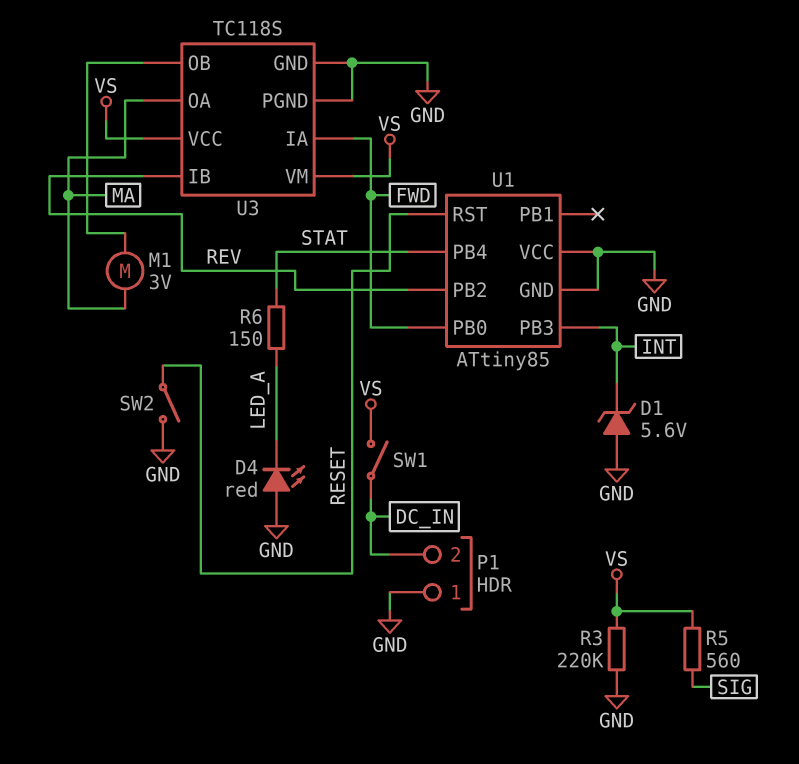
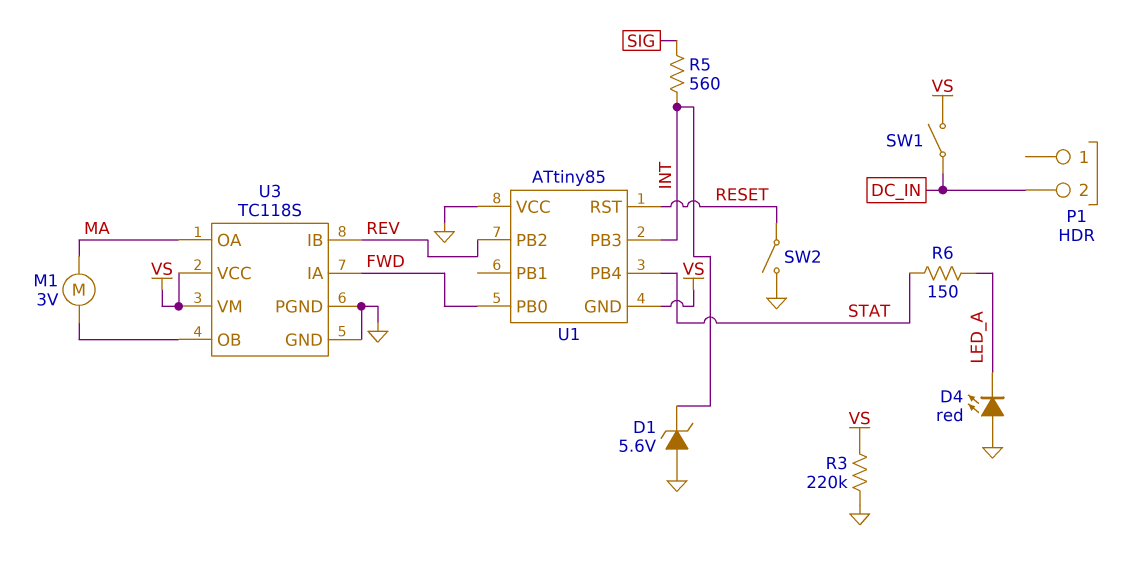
P1 pin 1: GND -> none
R5: 560 (SIG, VS) -> 560 (INT, SIG)
U1 pin GND: GND -> VS

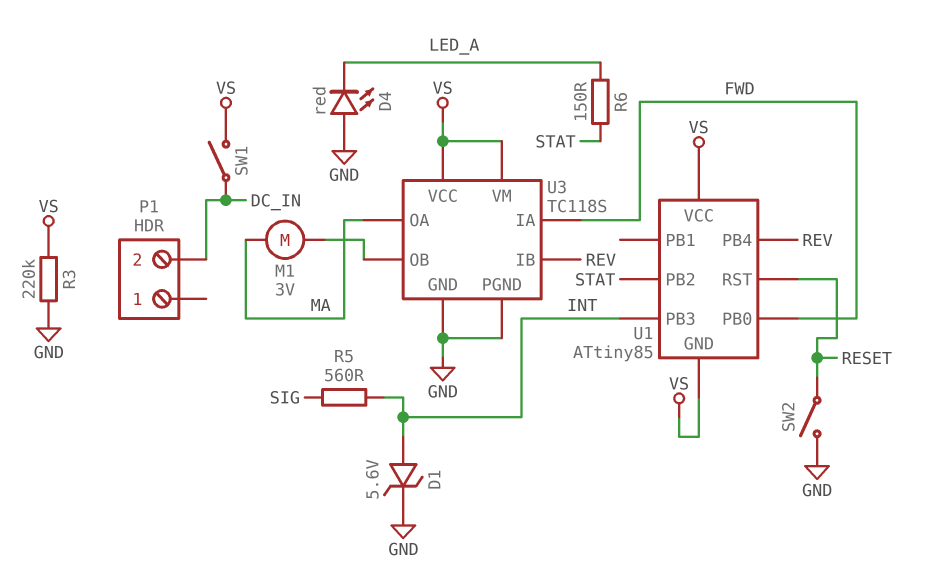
D1: zener 5.6V (A GND, K INT) -> zener 5.6V (A INT, K GND)
U1 pin PB2: REV -> STAT
U1 pin PB4: STAT -> REV
U1 pin VCC: GND -> VS

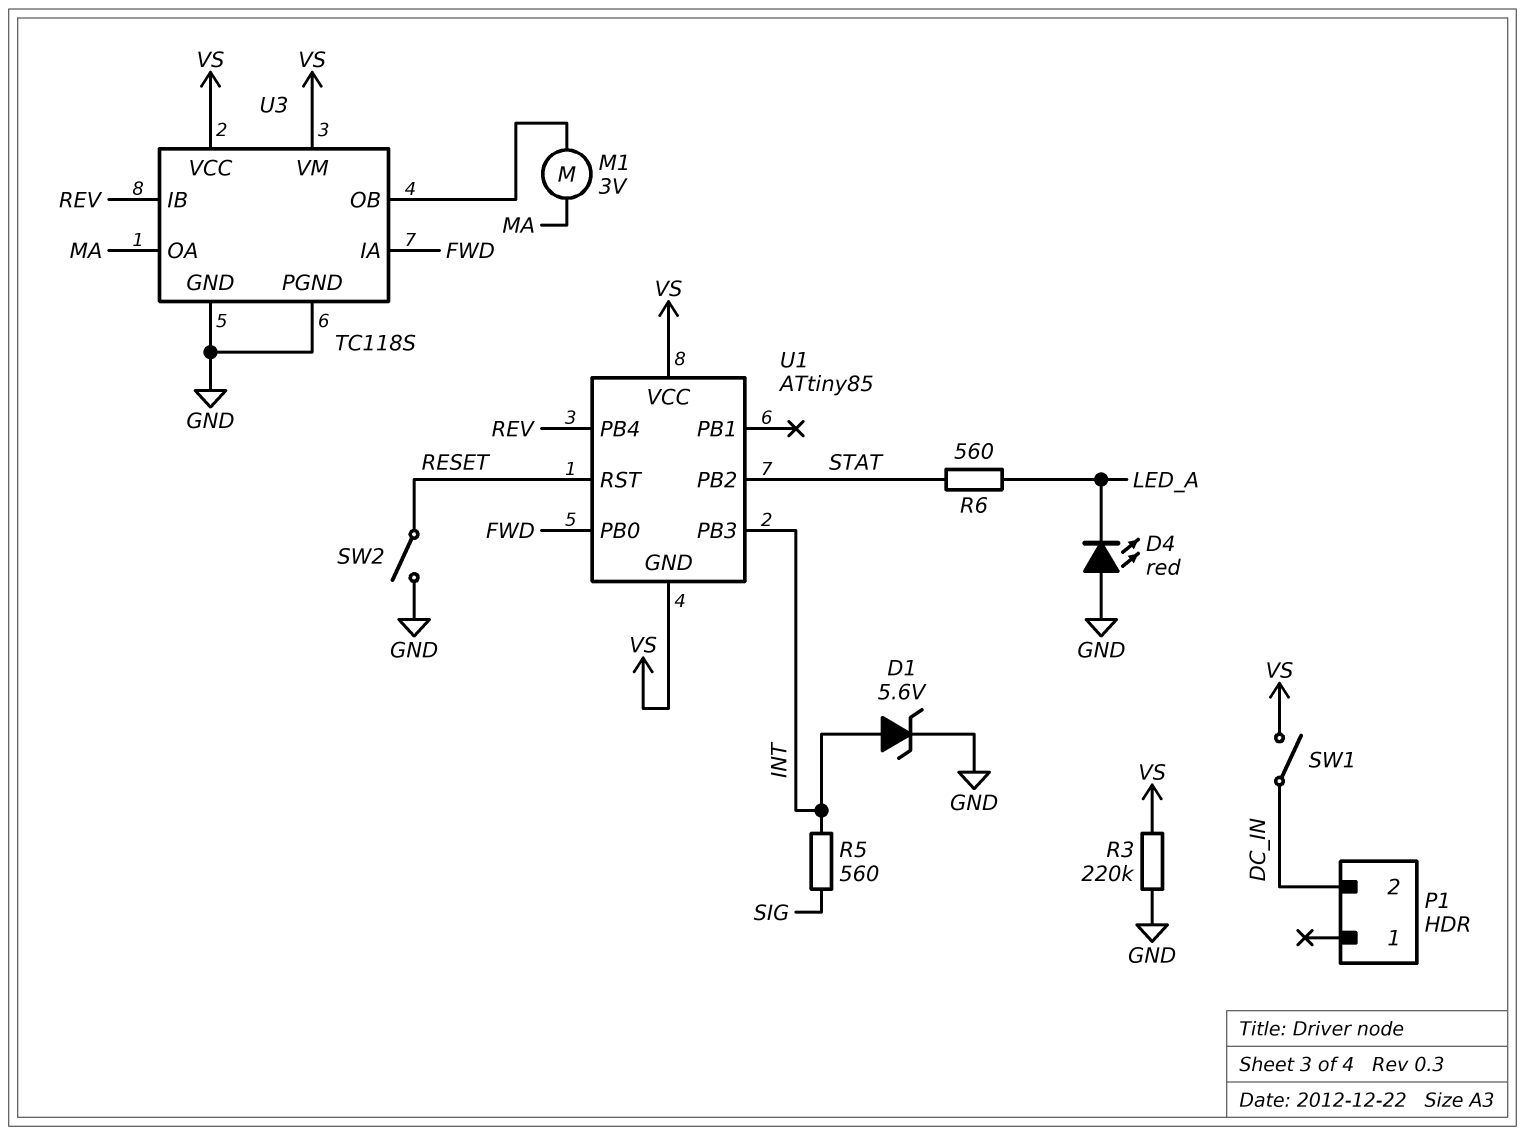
R6: 150 (LED_A, STAT) -> 560 (LED_A, STAT)

